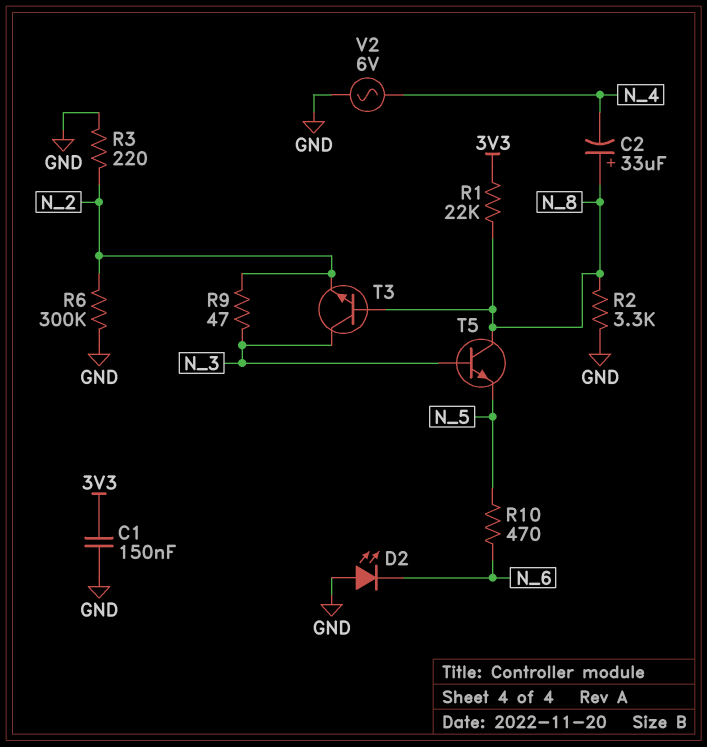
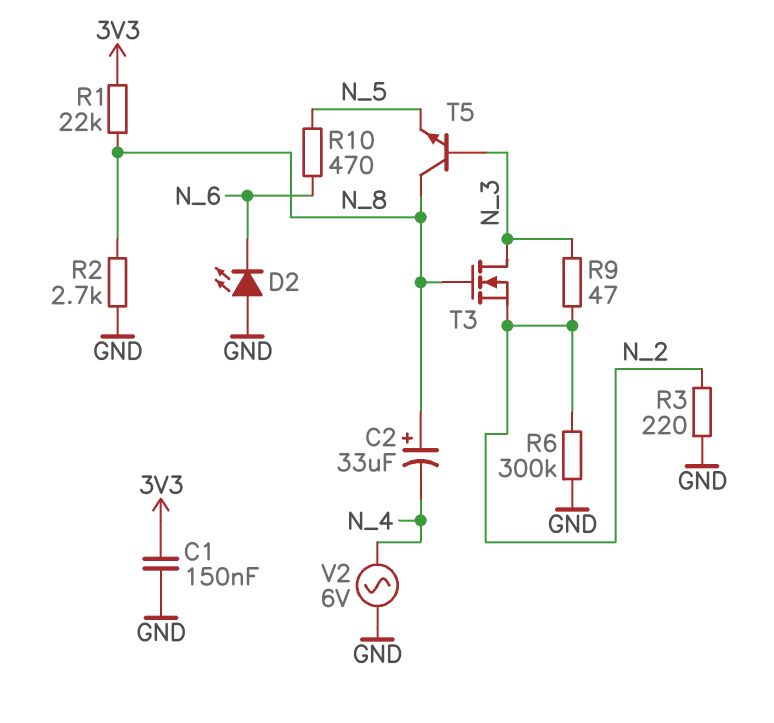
R2: 3.3k (GND, N_8) -> 2.7k (GND, N_8)
T3: NPN (B N_8, C N_3, E N_2) -> NMOS (G N_8, D N_3, S N_2)

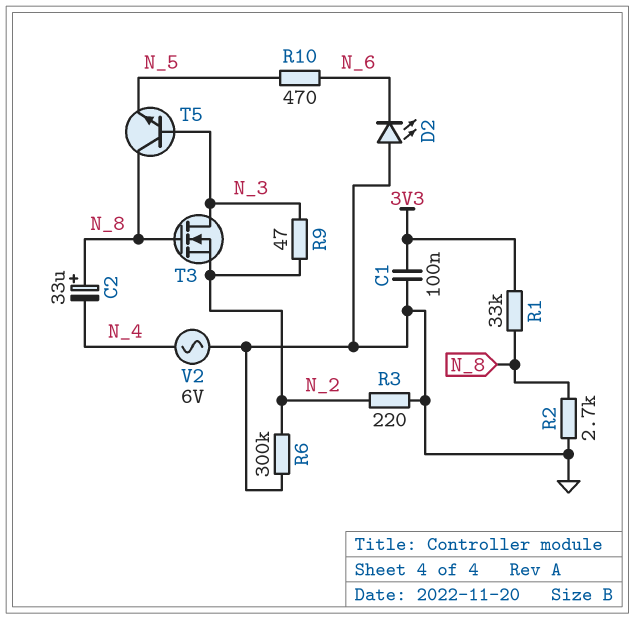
C1: 150nF (3V3, GND) -> 100nF (3V3, GND)
R1: 22k (3V3, N_8) -> 33k (3V3, N_8)

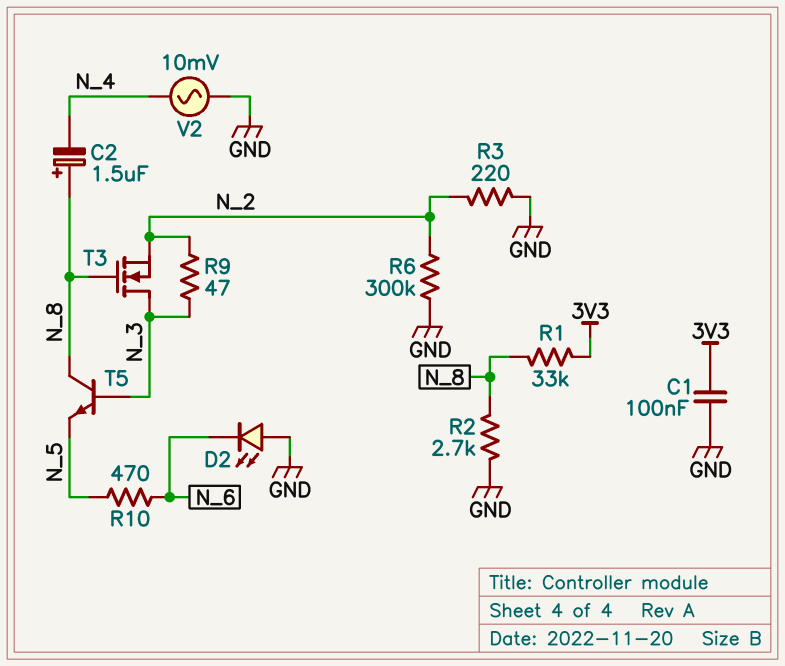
C2: 33uF (plus N_8, minus N_4) -> 1.5uF (plus N_8, minus N_4)
V2: AC 6V (GND, N_4) -> AC 10mV (GND, N_4)

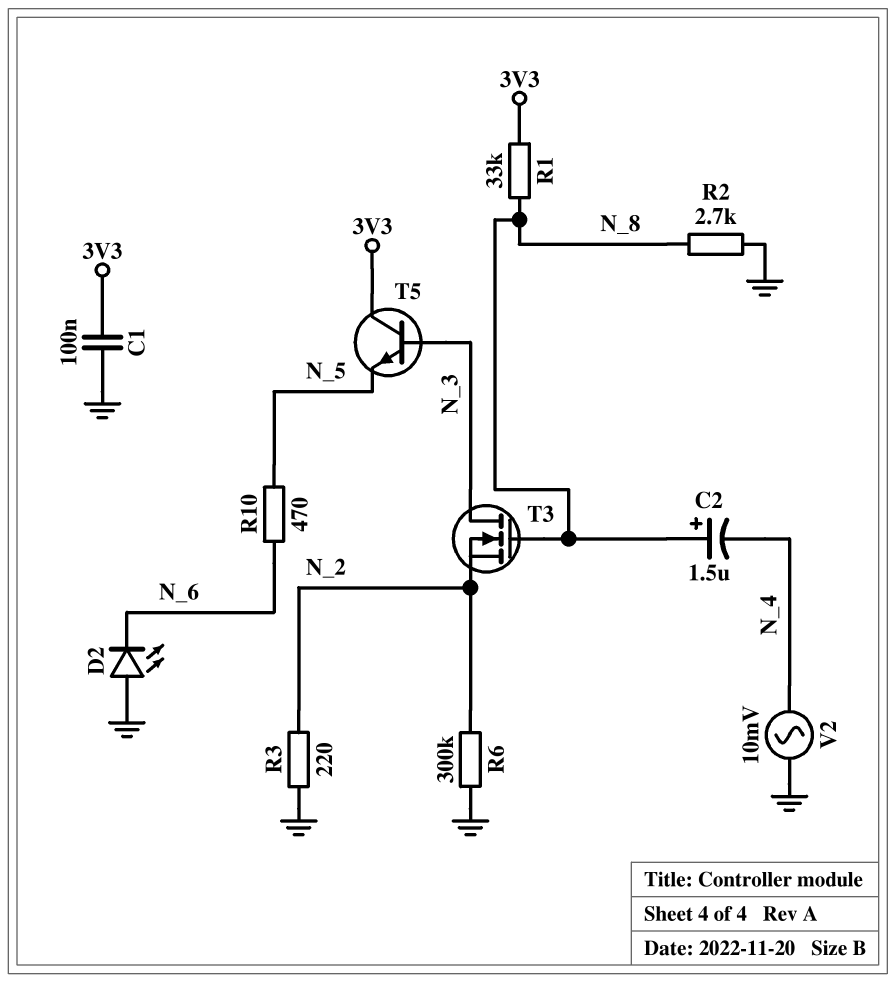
R9: 47 (N_2, N_3) -> none
T5: NPN (B N_3, C N_8, E N_5) -> NPN (B N_3, C 3V3, E N_5)

